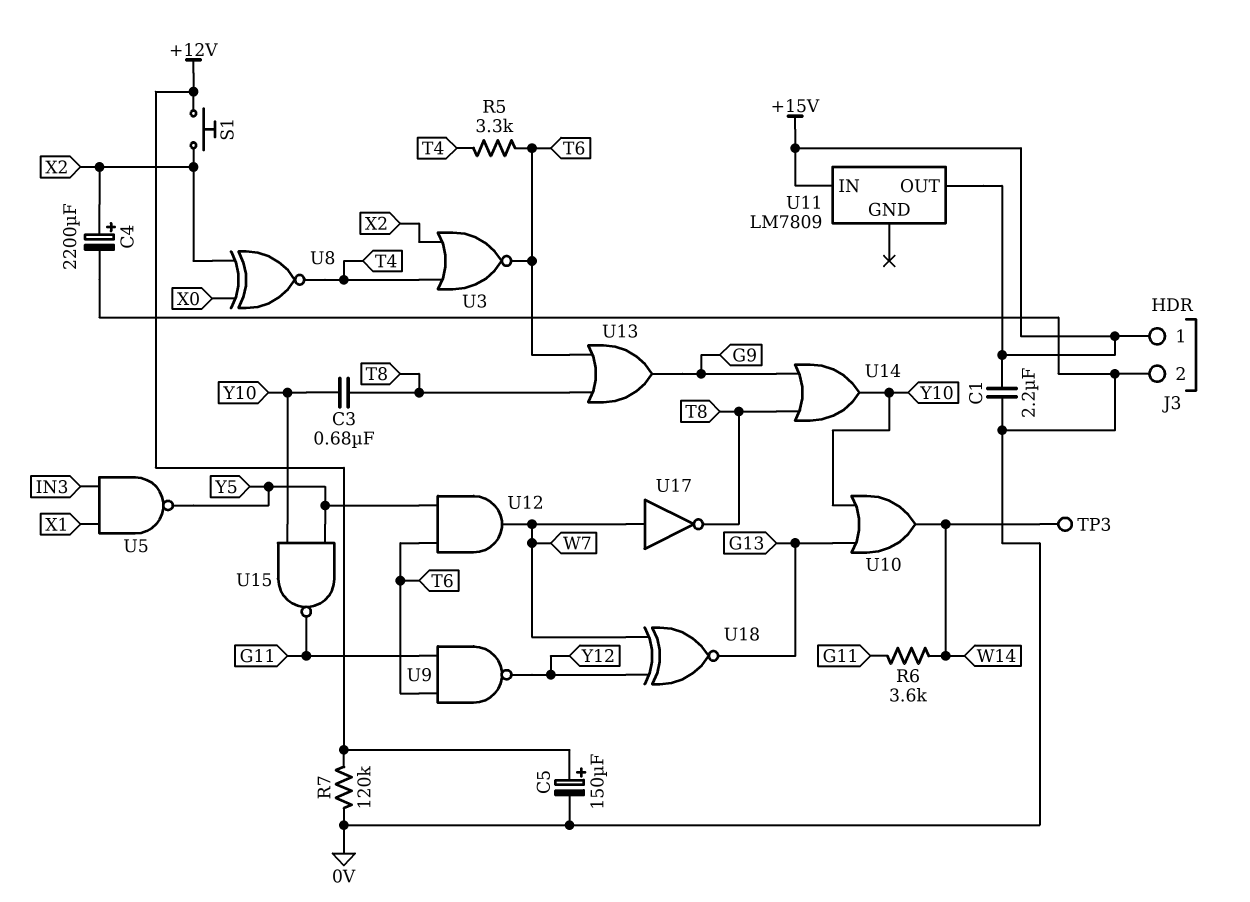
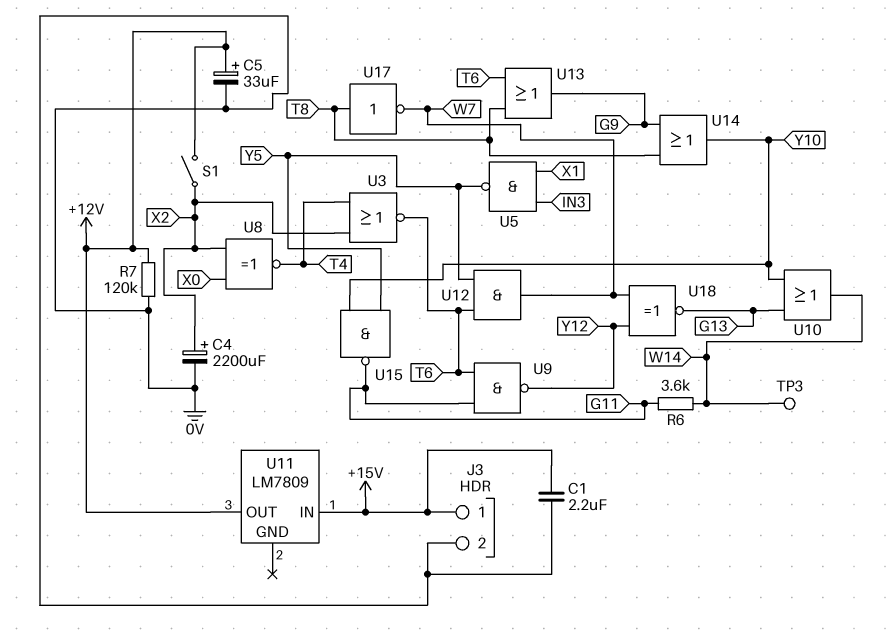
C3: 680nF (T8, Y10) -> none
C5: 150uF (plus +12V, minus 0V) -> 33uF (plus +12V, minus 0V)
R5: 3.3k (T4, T6) -> none
S1: button (+12V, X2) -> switch (+12V, X2)
U11 pin OUT: +15V -> +12V
U17: NOT (in W7, out T8) -> NOT (in T8, out W7)

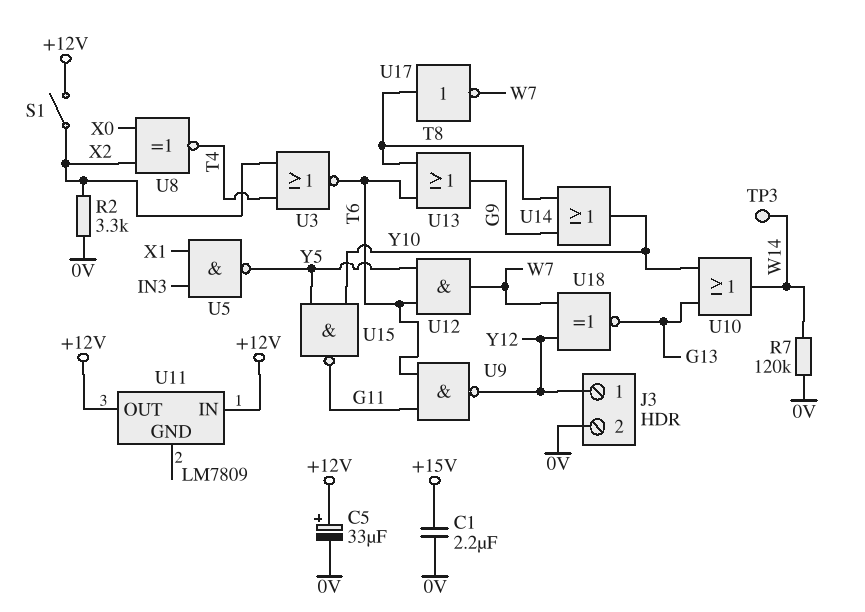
C4: 2200uF (plus X2, minus 0V) -> none
J3 pin 1: +15V -> Y12
R2: none -> 3.3k (0V, X2)
R6: 3.6k (G11, W14) -> none
R7: 120k (+12V, 0V) -> 120k (0V, W14)
U11 pin IN: +15V -> +12V

